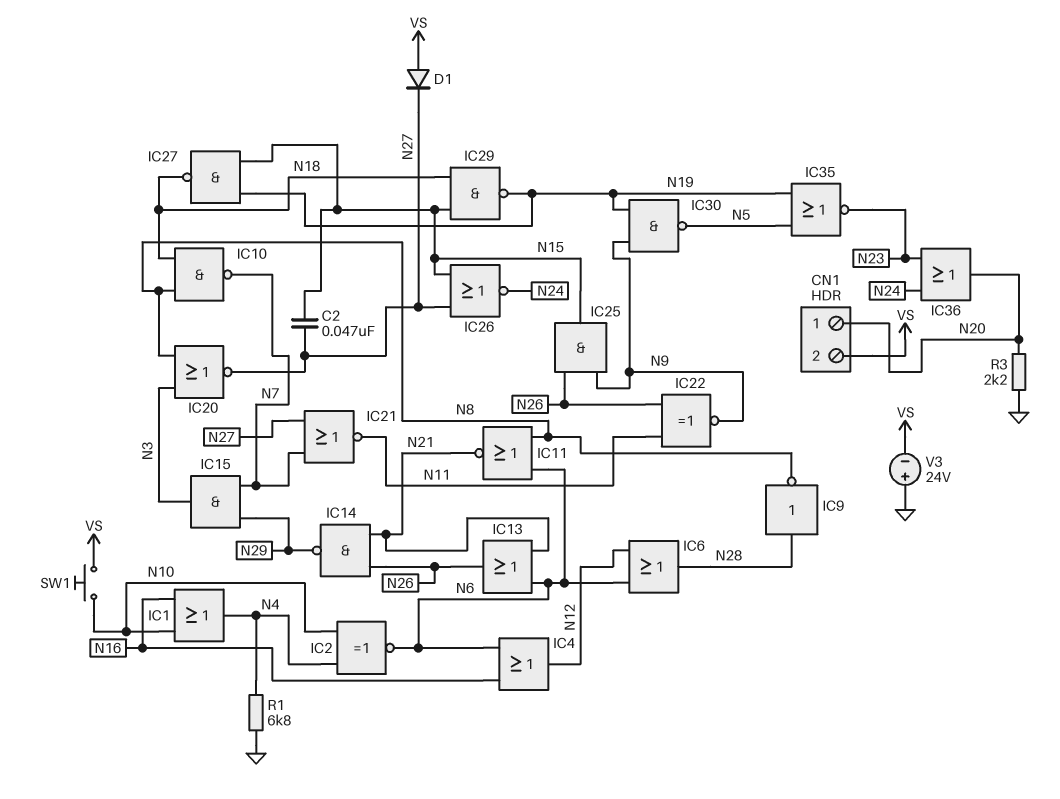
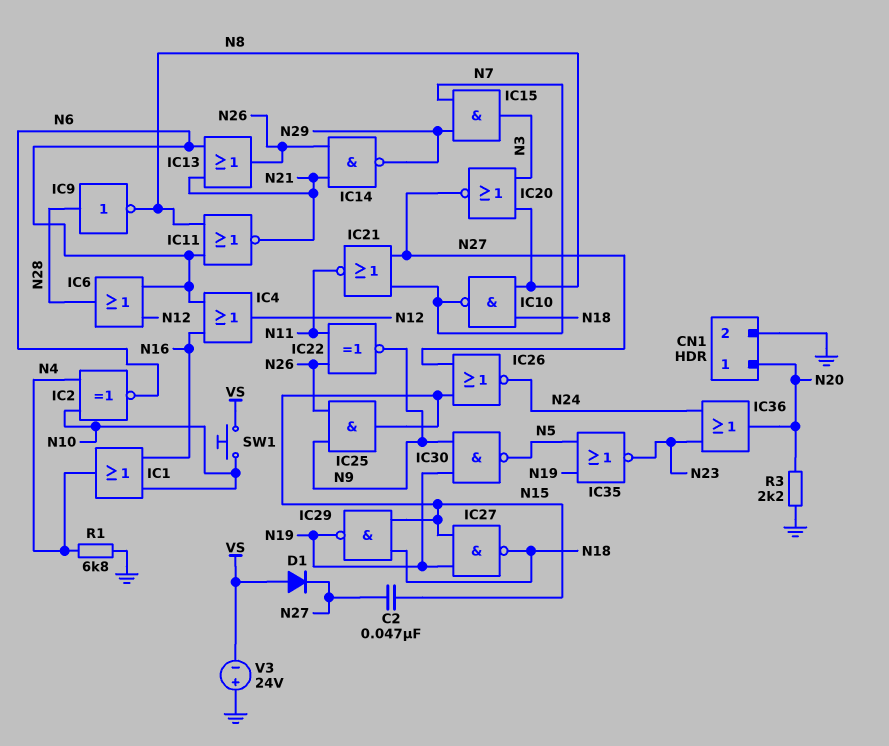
CN1 pin 2: VS -> GND

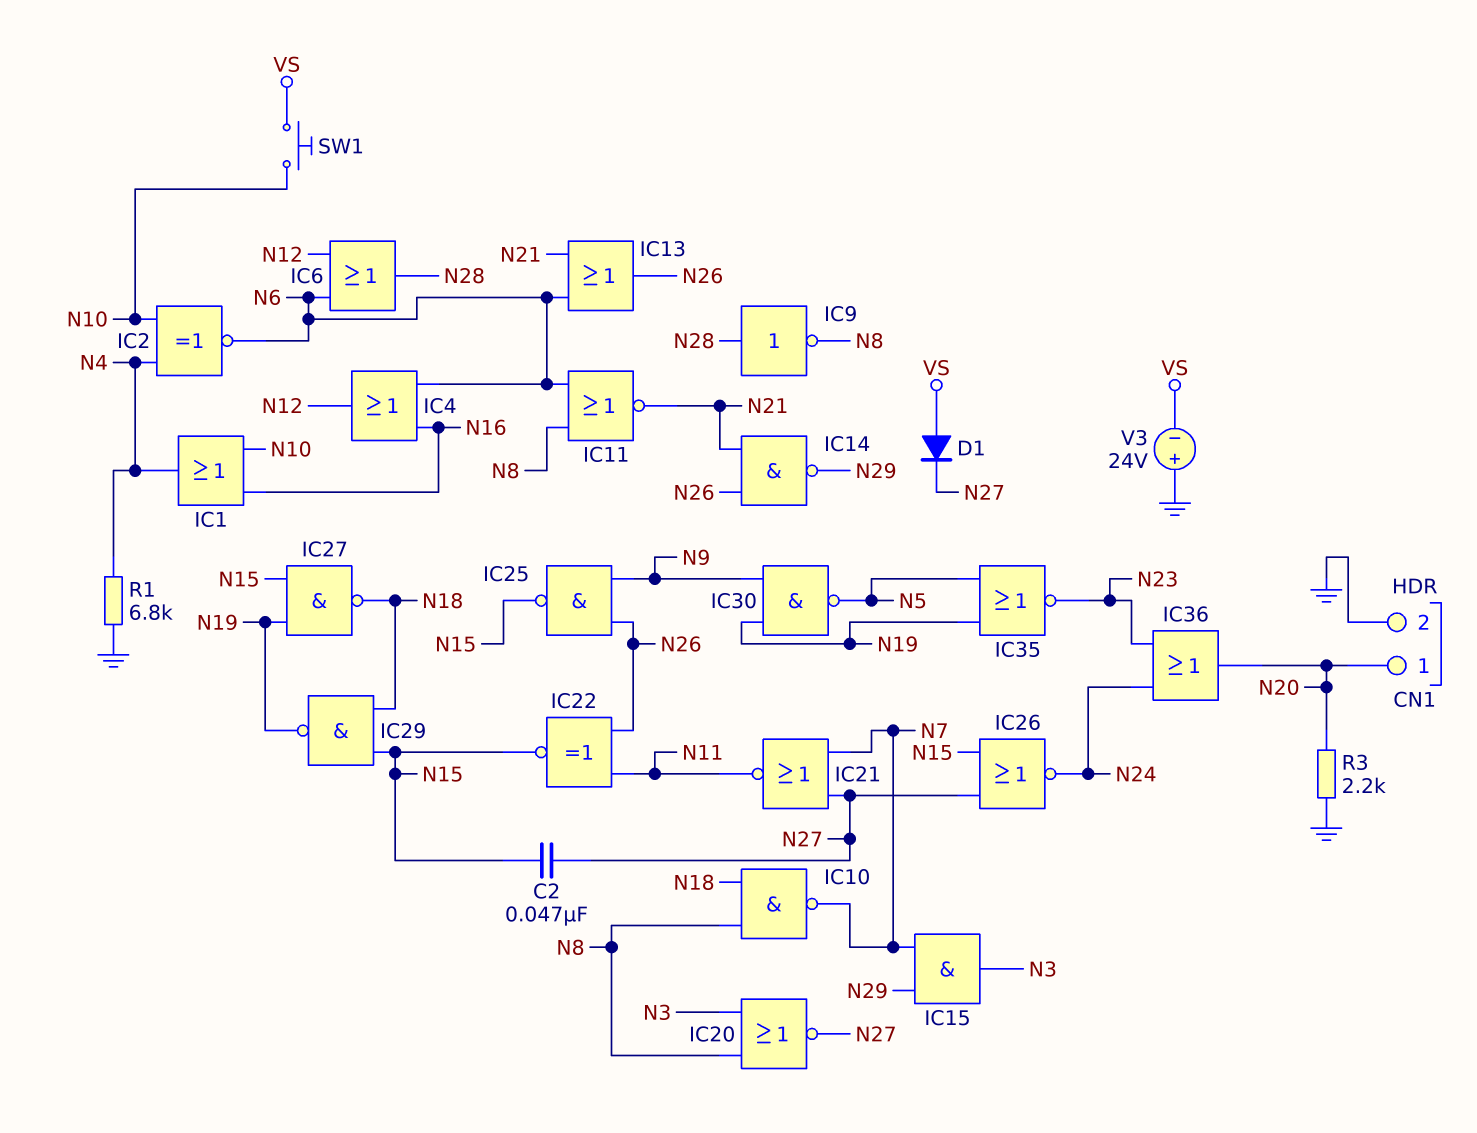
IC22: XNOR (in N11, in N26, out N9) -> XNOR (in N11, in N26, out N15)
IC25: AND (in N9, in N26, out N15) -> NAND (in N9, in N26, out N15)

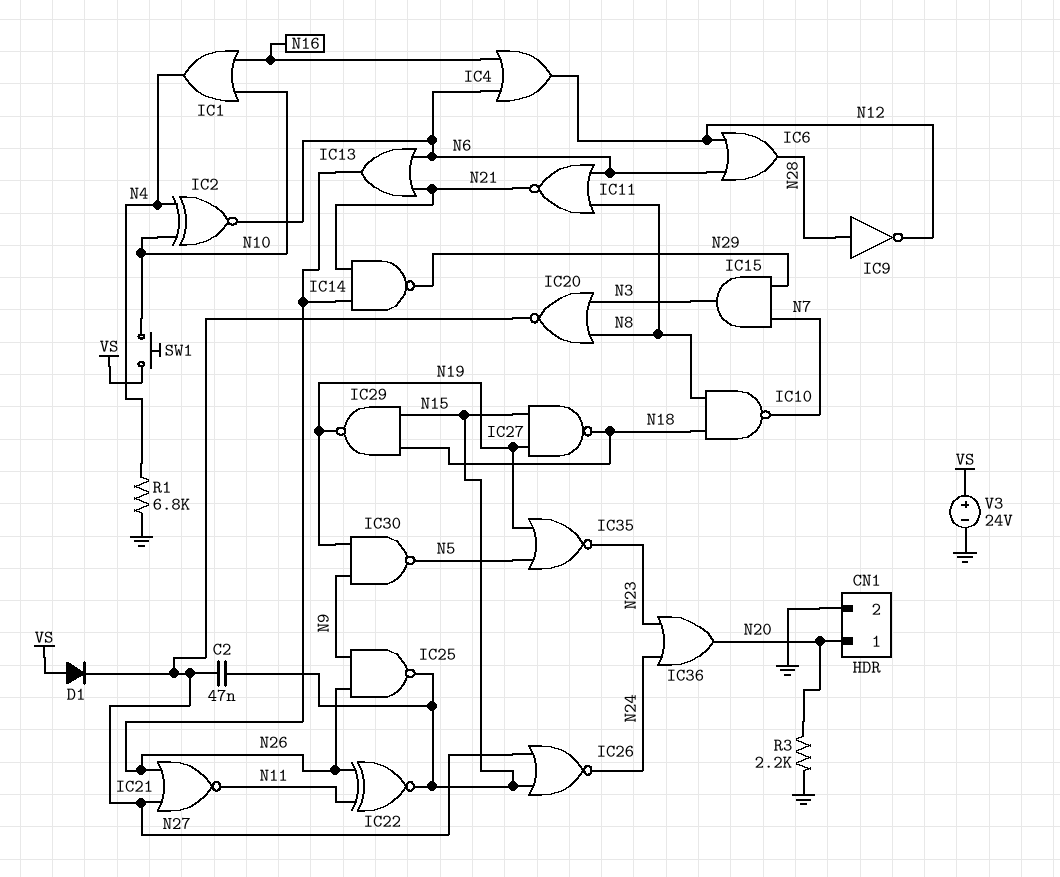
IC9: NOT (in N28, out N8) -> NOT (in N28, out N12)
IC21: NOR (in N7, in N27, out N11) -> NOR (in N26, in N27, out N11)
V3: 24V (plus GND, minus VS) -> 24V (plus VS, minus GND)

